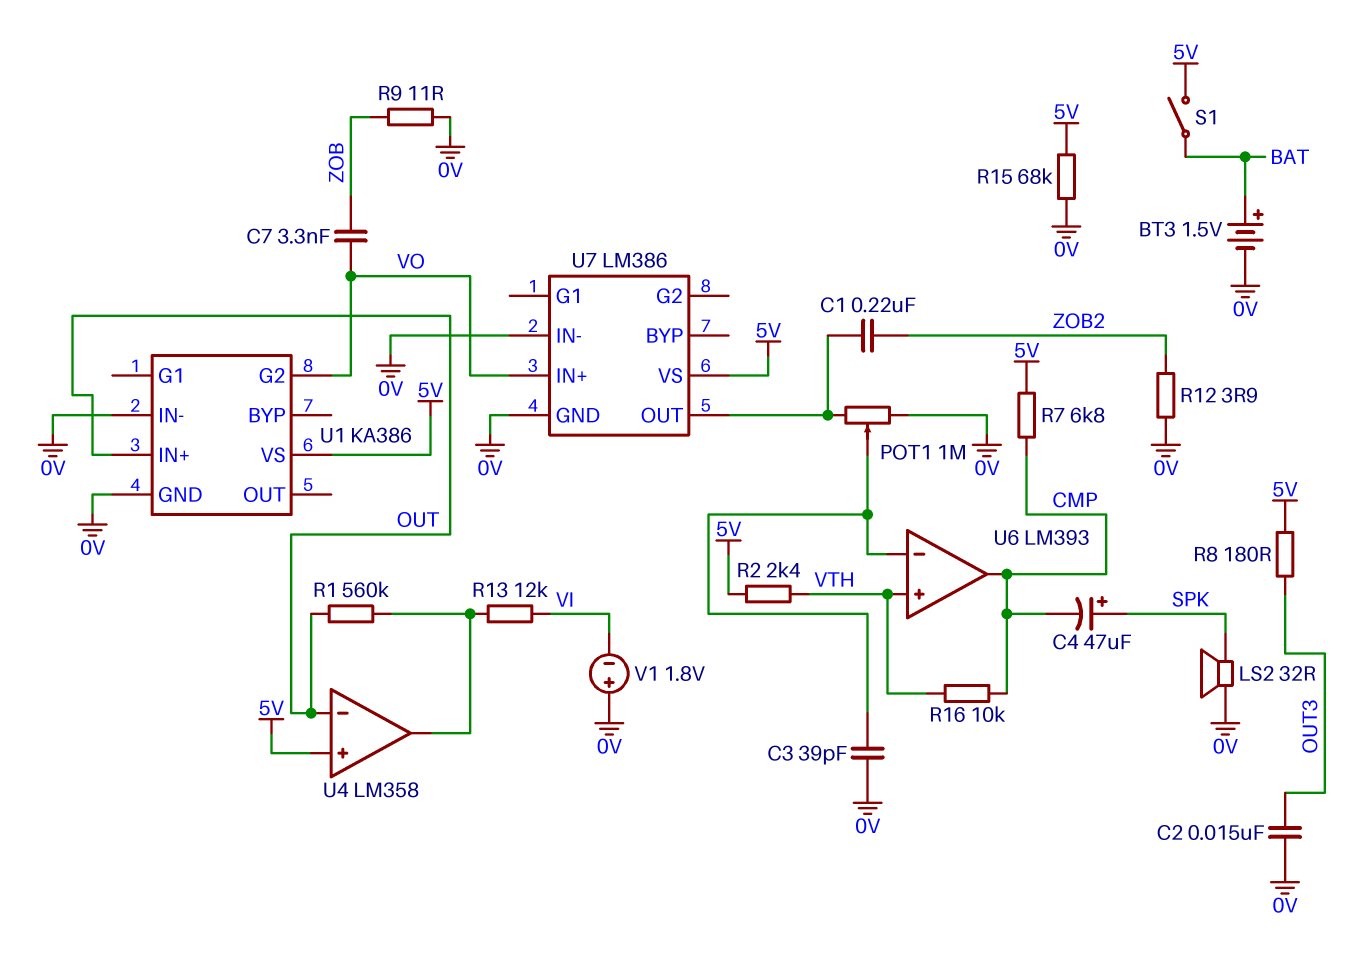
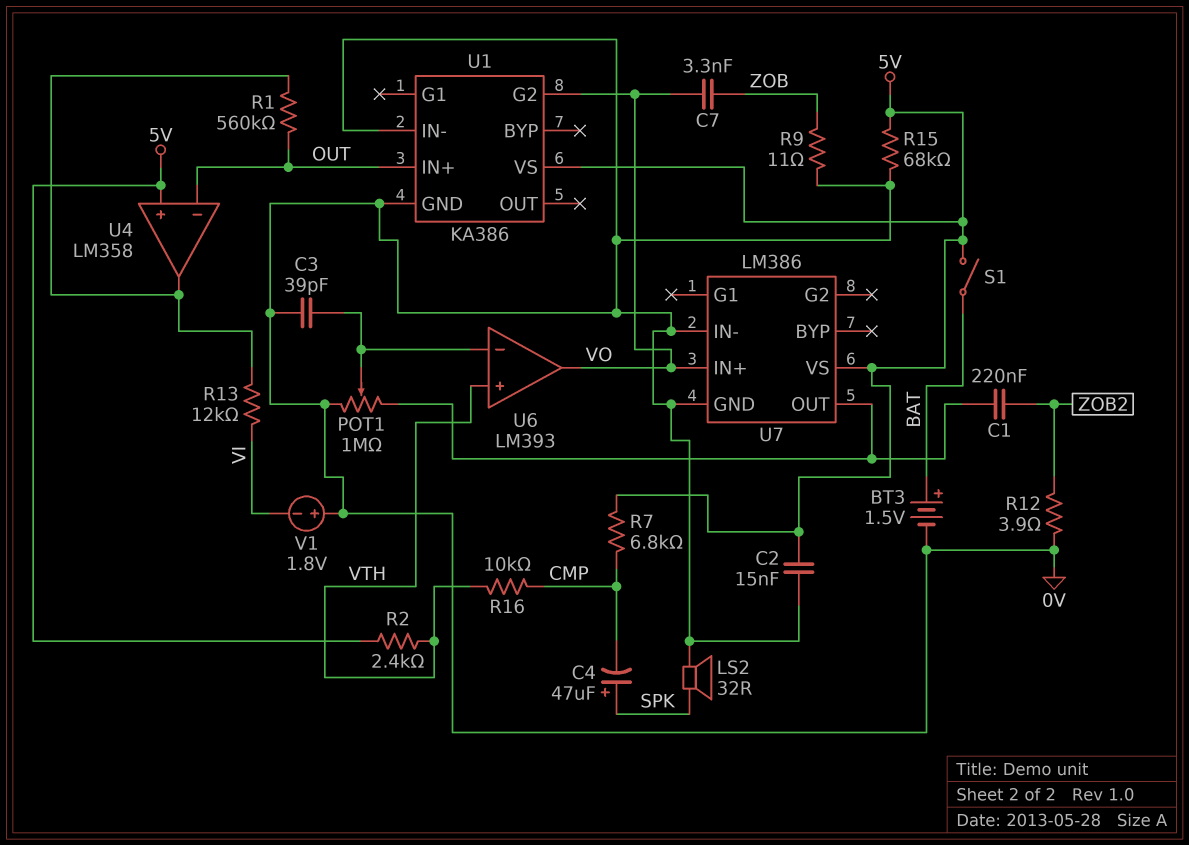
C2: 15nF (0V, OUT3) -> 15nF (0V, 5V)
R8: 180 (5V, OUT3) -> none
U6 pin out: CMP -> VO

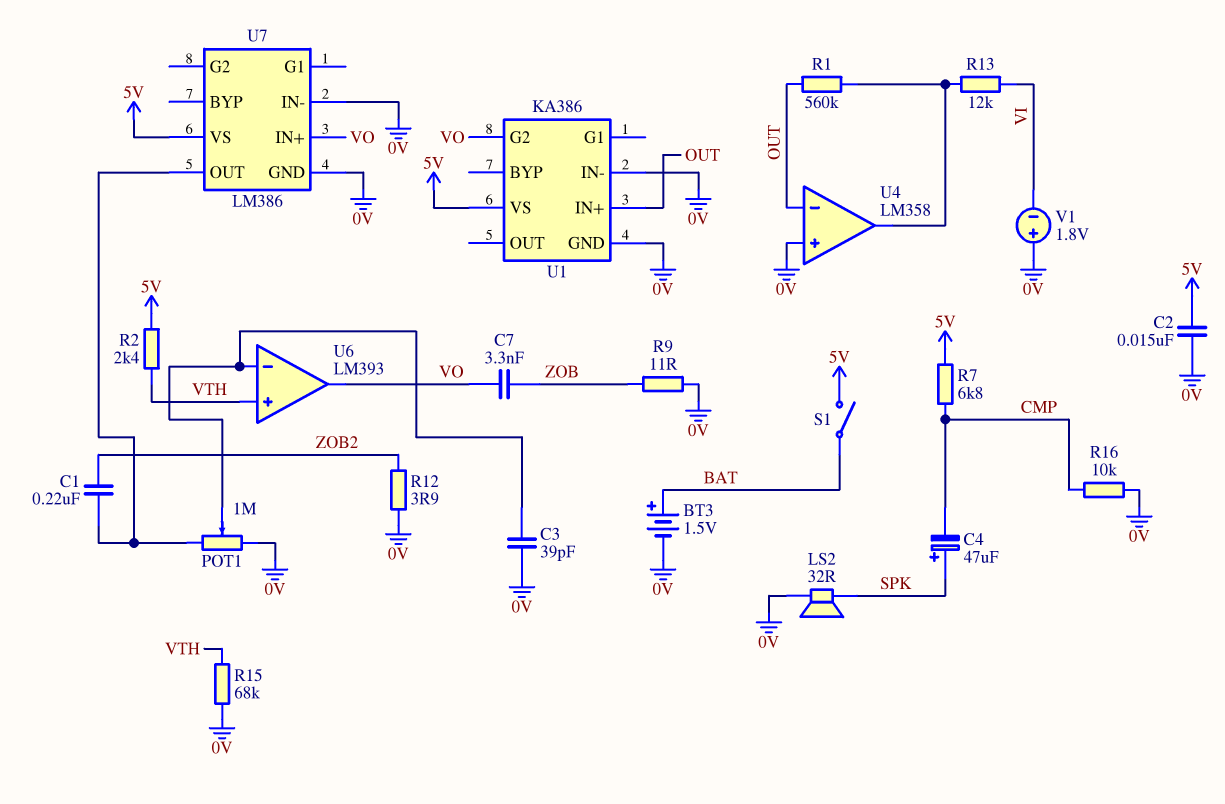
R15: 68k (0V, 5V) -> 68k (0V, VTH)
R16: 10k (CMP, VTH) -> 10k (0V, CMP)
U4 pin in+: 5V -> 0V

